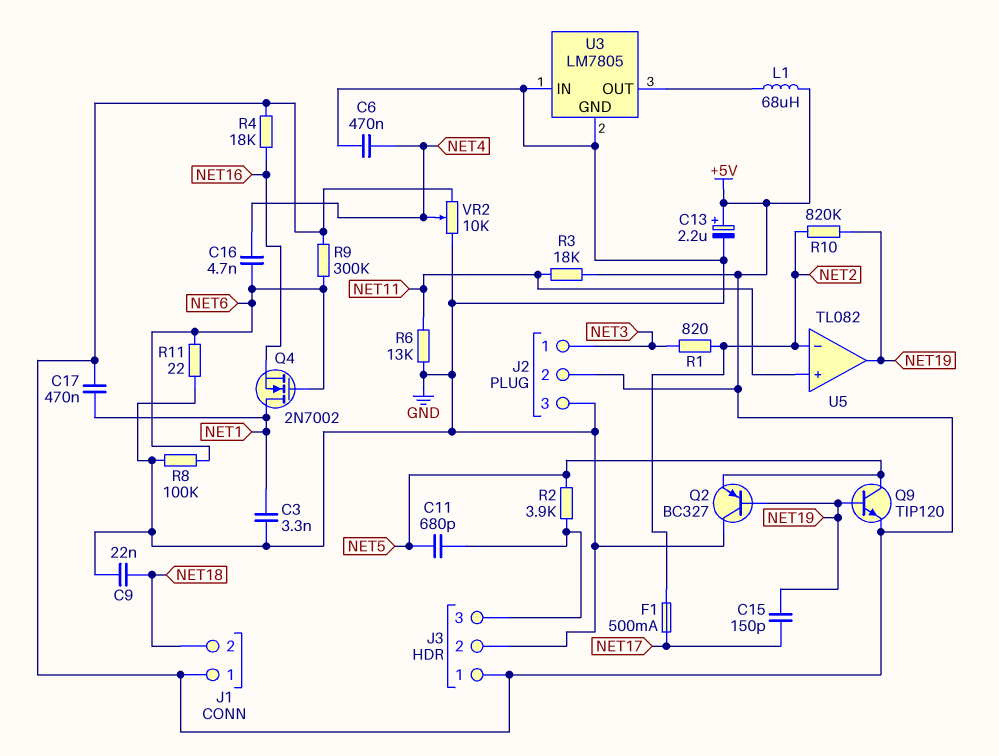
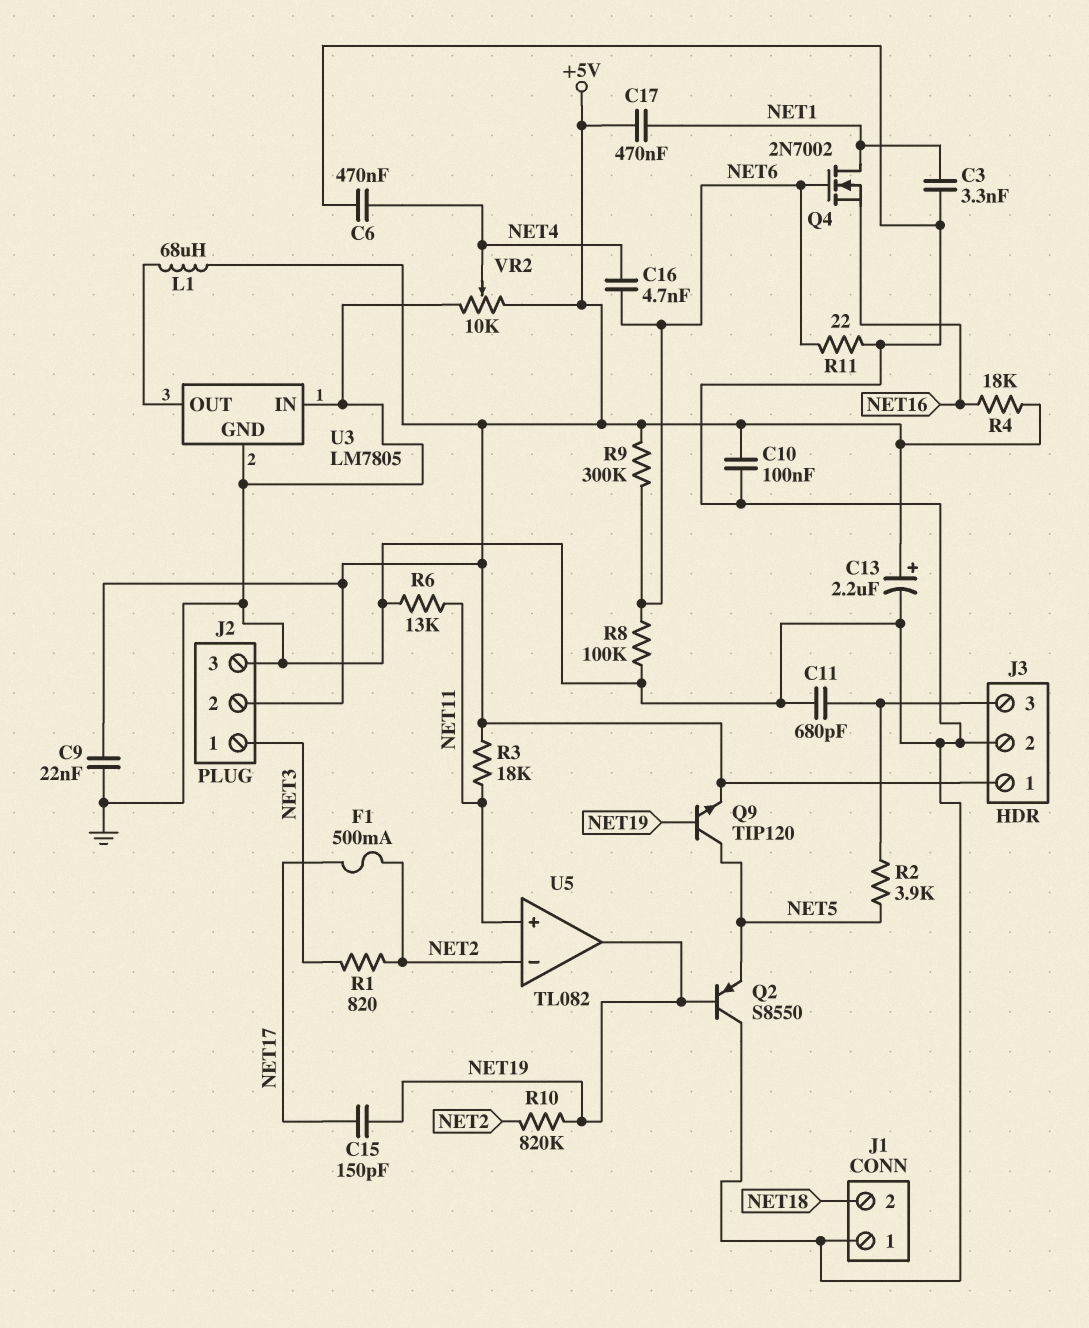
C9: 22nF (GND, NET18) -> 22nF (+5V, GND)
C10: none -> 100nF (+5V, GND)
C11: 680pF (J3/3, NET5) -> 680pF (GND, J3/3)
J1 pin 1: +5V -> GND
Q2: PNP BC327 (B NET19, C GND, E NET5) -> PNP S8550 (B NET19, C GND, E NET5)

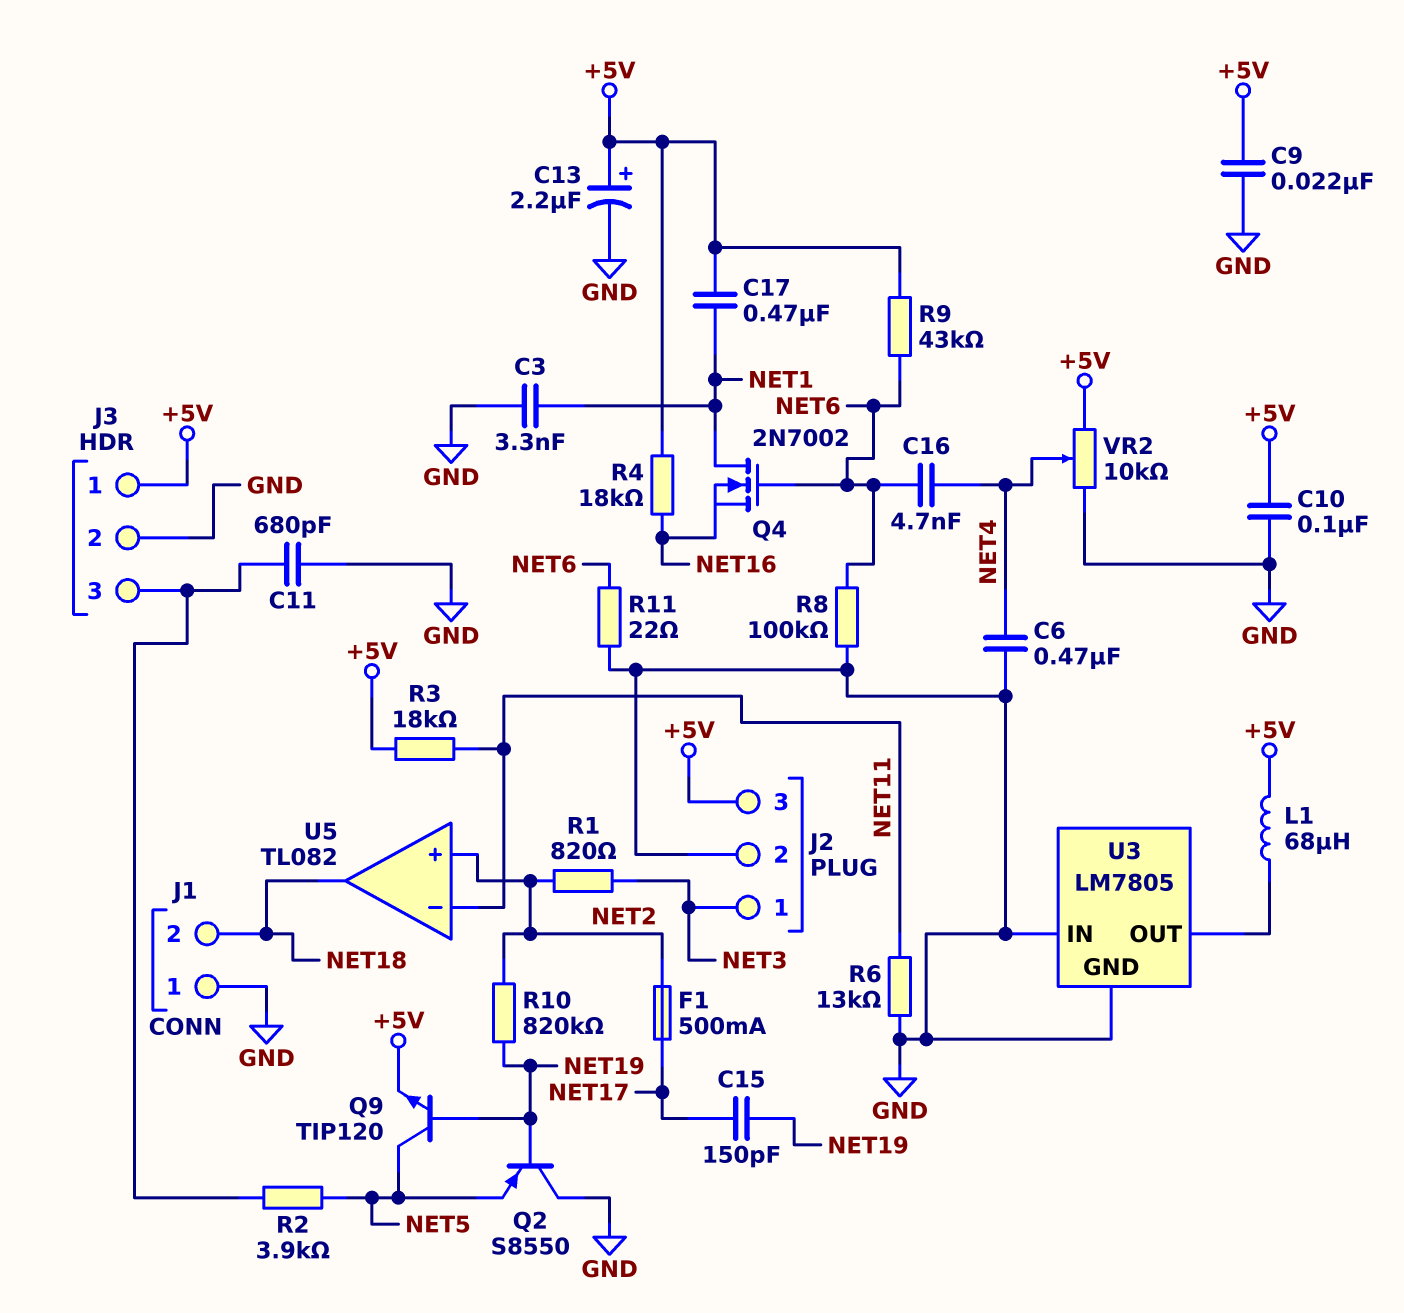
J2 pin 2: +5V -> GND
J2 pin 3: GND -> +5V
R9: 300k (+5V, NET6) -> 43k (+5V, NET6)
U5 pin in+: NET11 -> NET2
U5 pin in-: NET2 -> NET11
U5 pin out: NET19 -> NET18

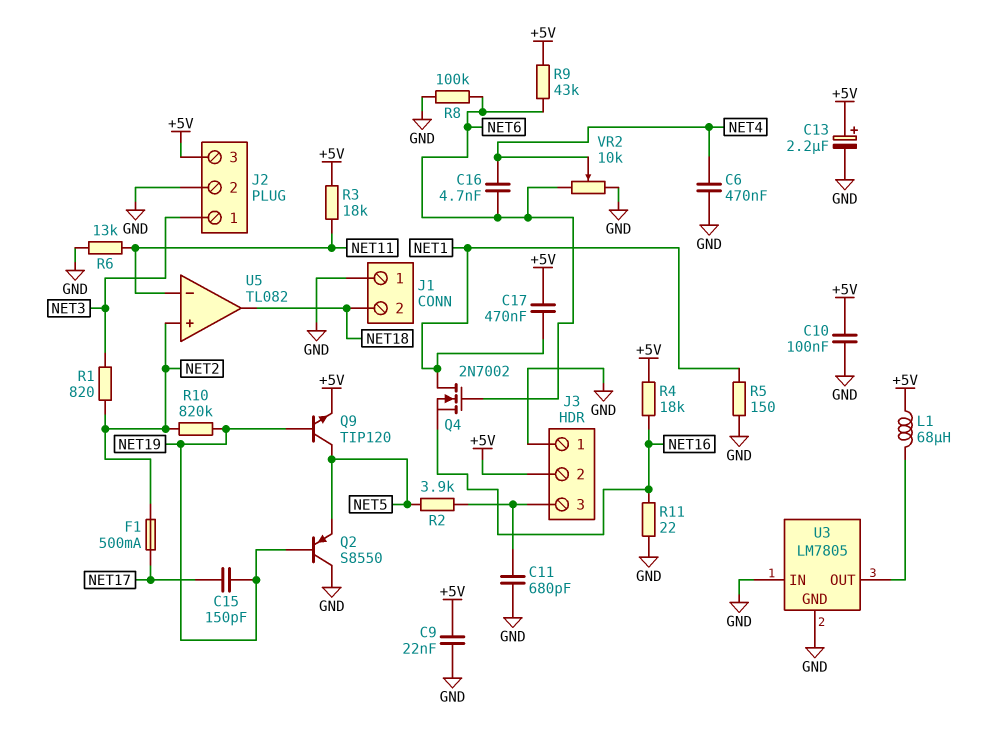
C3: 3.3nF (GND, NET1) -> none
J3 pin 1: +5V -> GND
J3 pin 2: GND -> +5V
R5: none -> 150 (GND, NET1)
R11: 22 (GND, NET6) -> 22 (GND, NET16)
VR2: 10k (+5V, GND, wiper NET4) -> 10k (GND, NET6, wiper NET4)

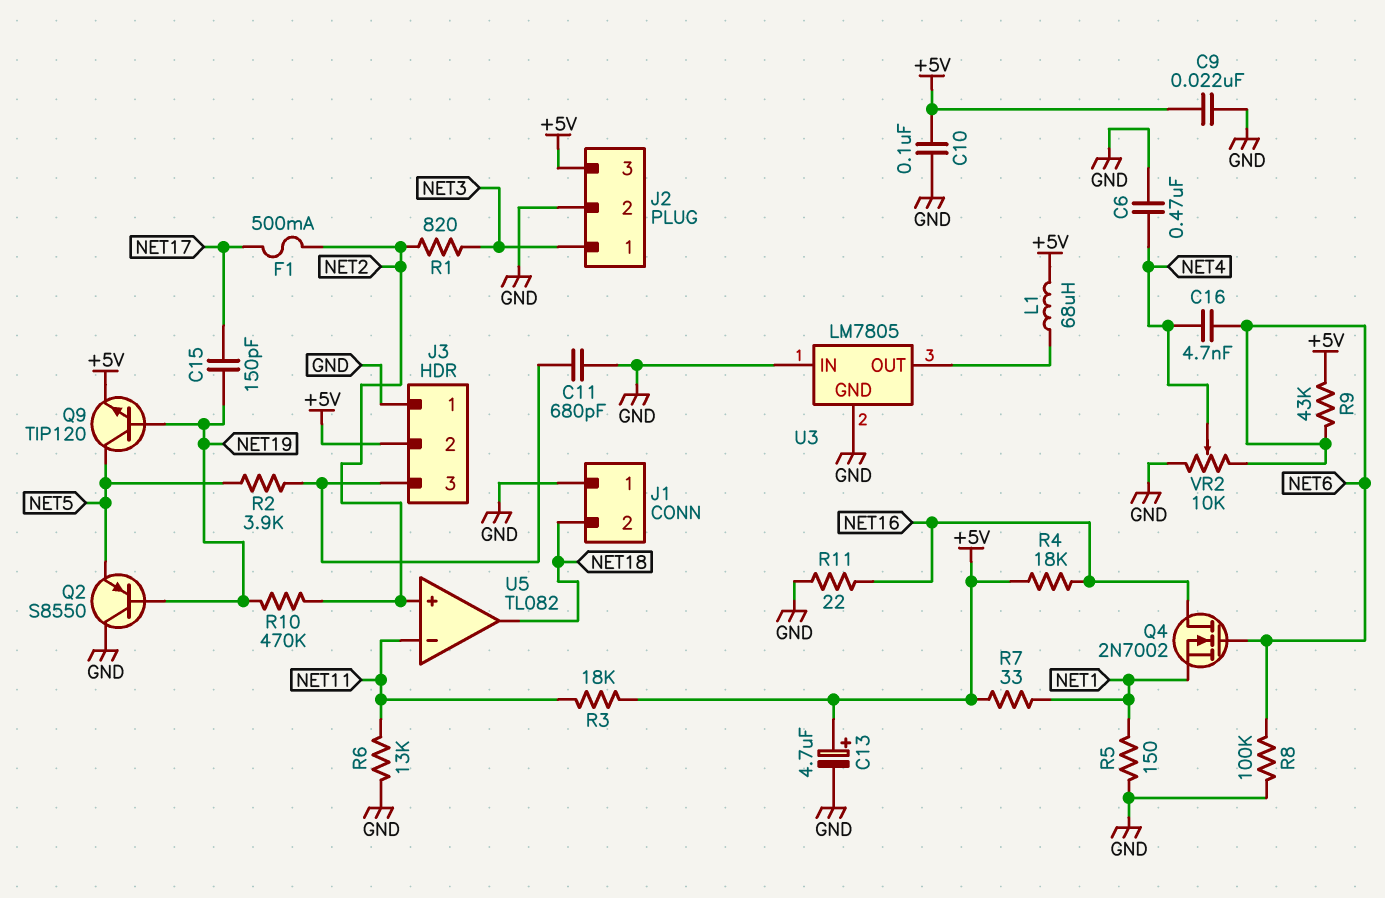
C13: 2.2uF (plus +5V, minus GND) -> 4.7uF (plus +5V, minus GND)
C17: 470nF (+5V, NET1) -> none
Q4: NMOS 2N7002 (G NET6, D NET1, S NET16) -> NMOS 2N7002 (G NET6, D NET16, S NET1)
R7: none -> 33 (+5V, NET1)
R10: 820k (NET2, NET19) -> 470k (NET2, NET19)

